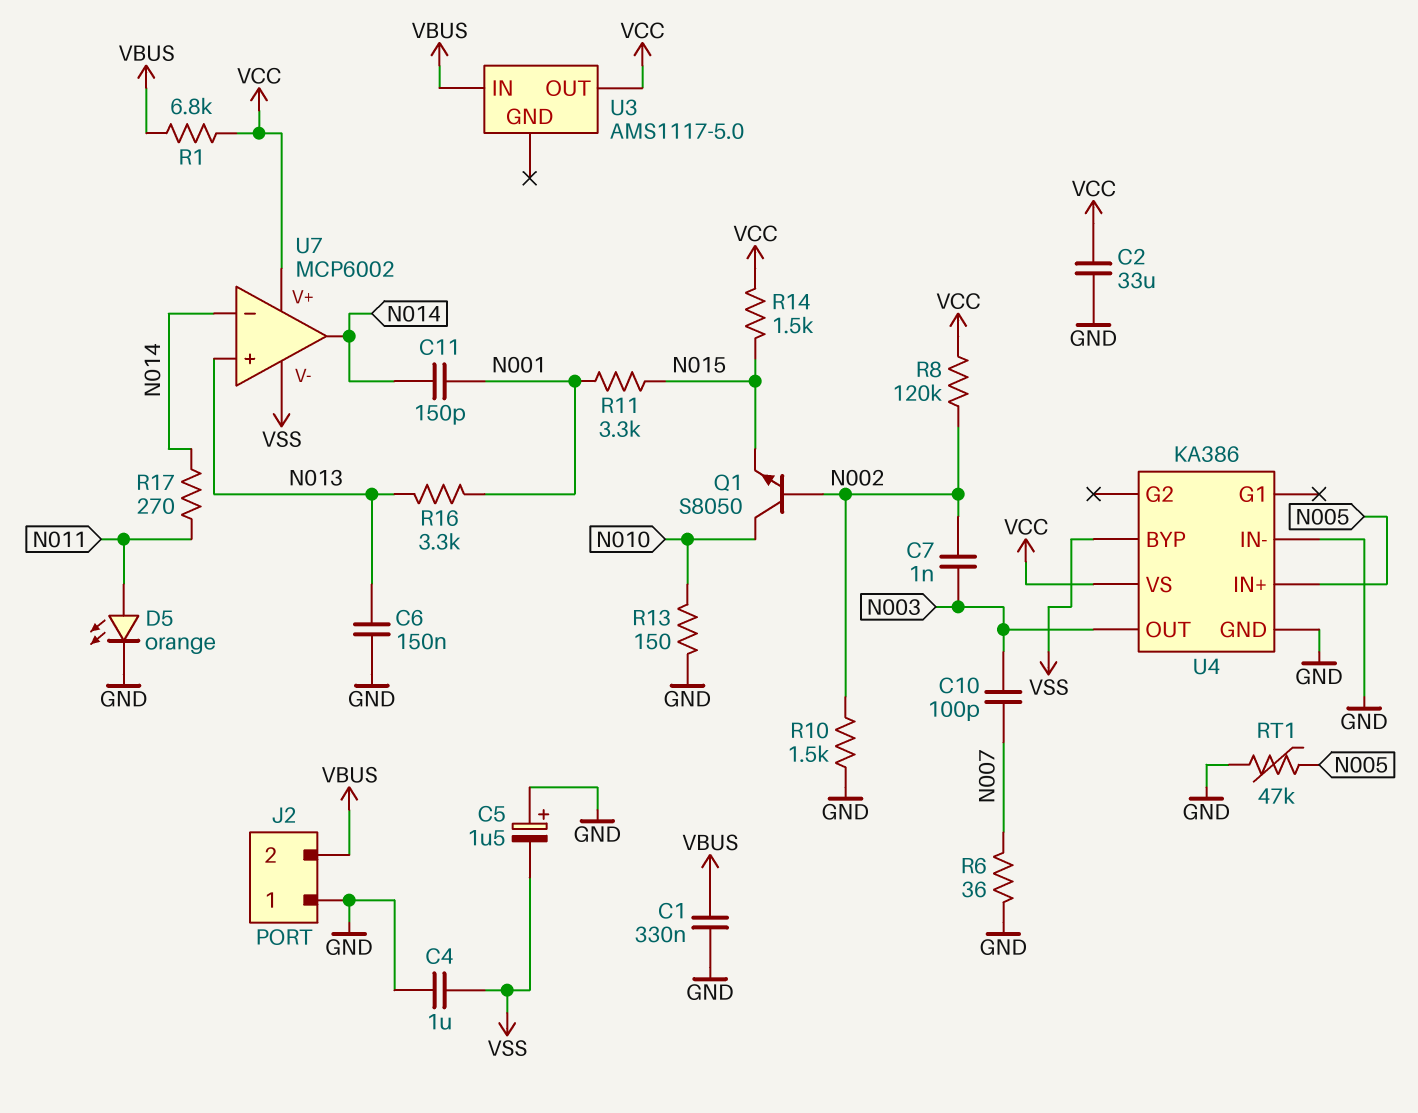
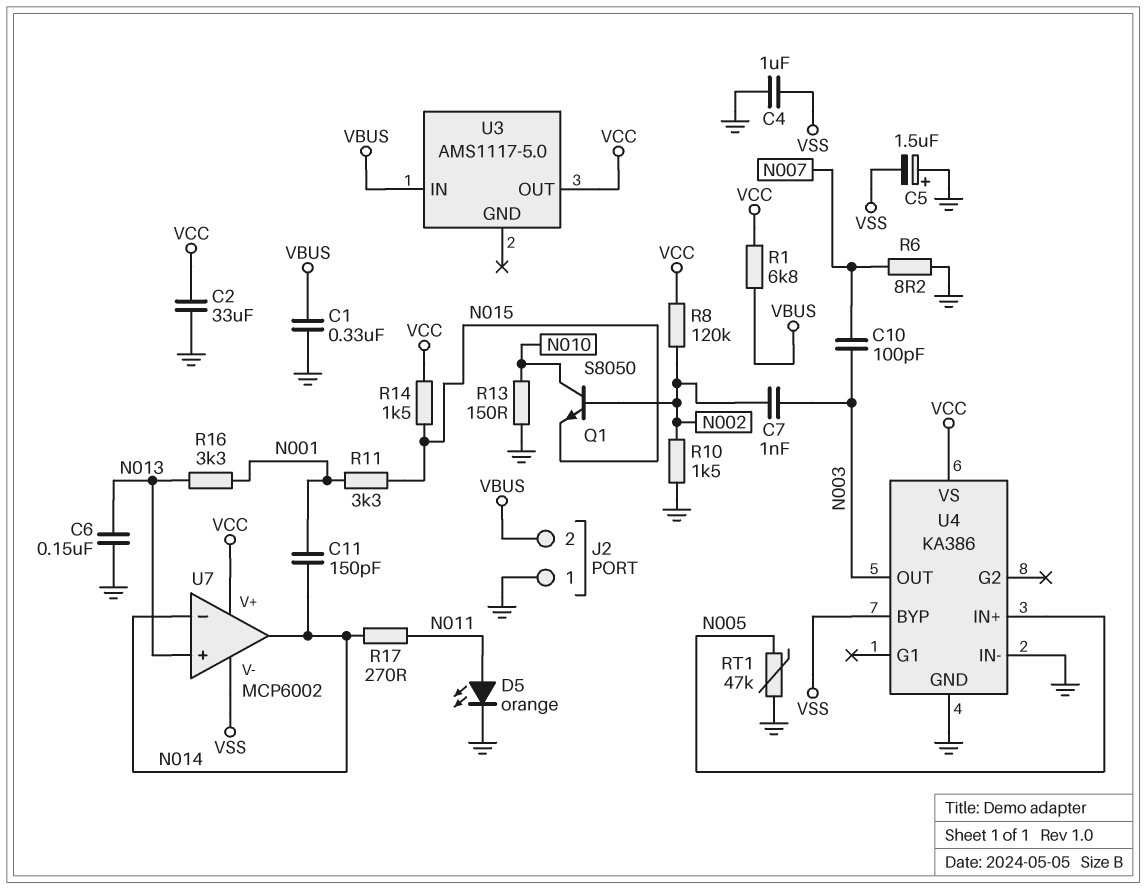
R6: 36 (GND, N007) -> 8.2 (GND, N007)

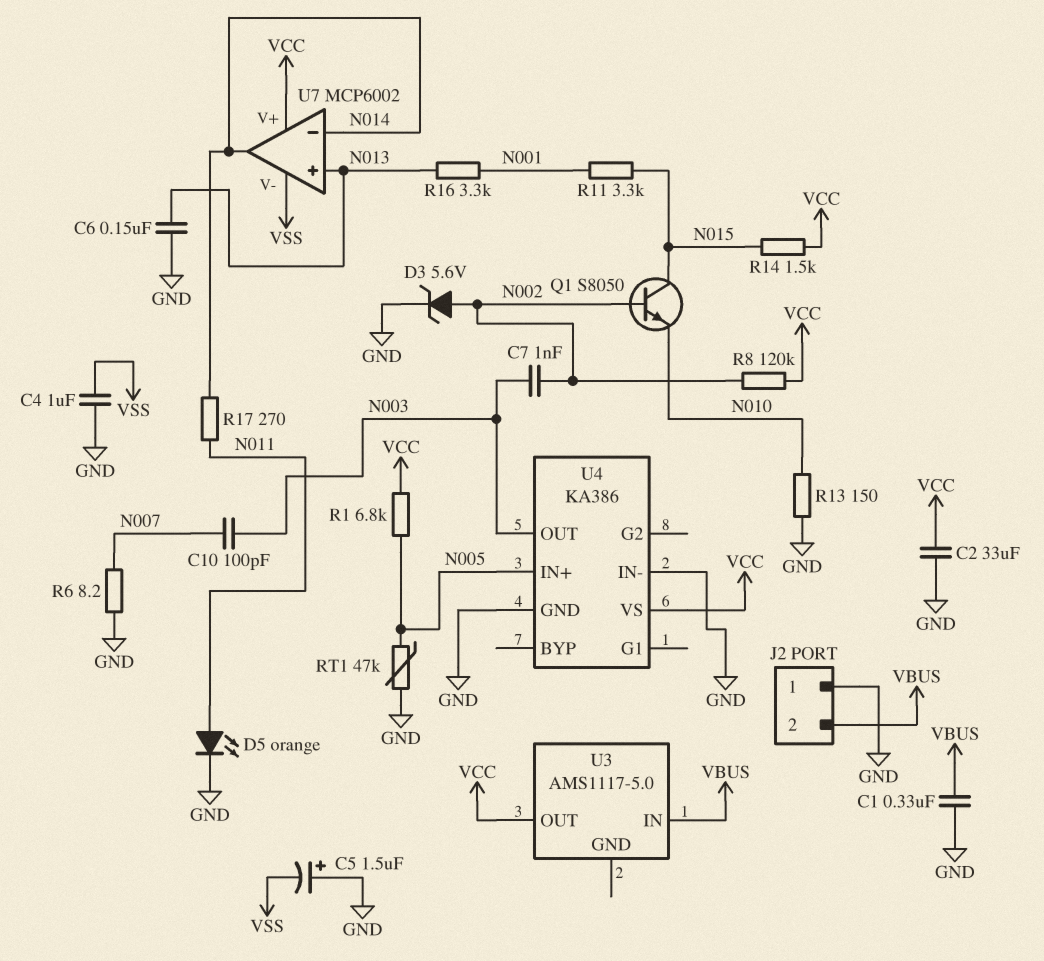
C11: 150pF (N001, N014) -> none
D3: none -> zener 5.6V (A N002, K GND)
Q1: NPN S8050 (B N002, C N010, E N015) -> NPN S8050 (B N002, C N015, E N010)
R1: 6.8k (VBUS, VCC) -> 6.8k (N005, VCC)
R10: 1.5k (GND, N002) -> none
U4 pin BYP: VSS -> none

